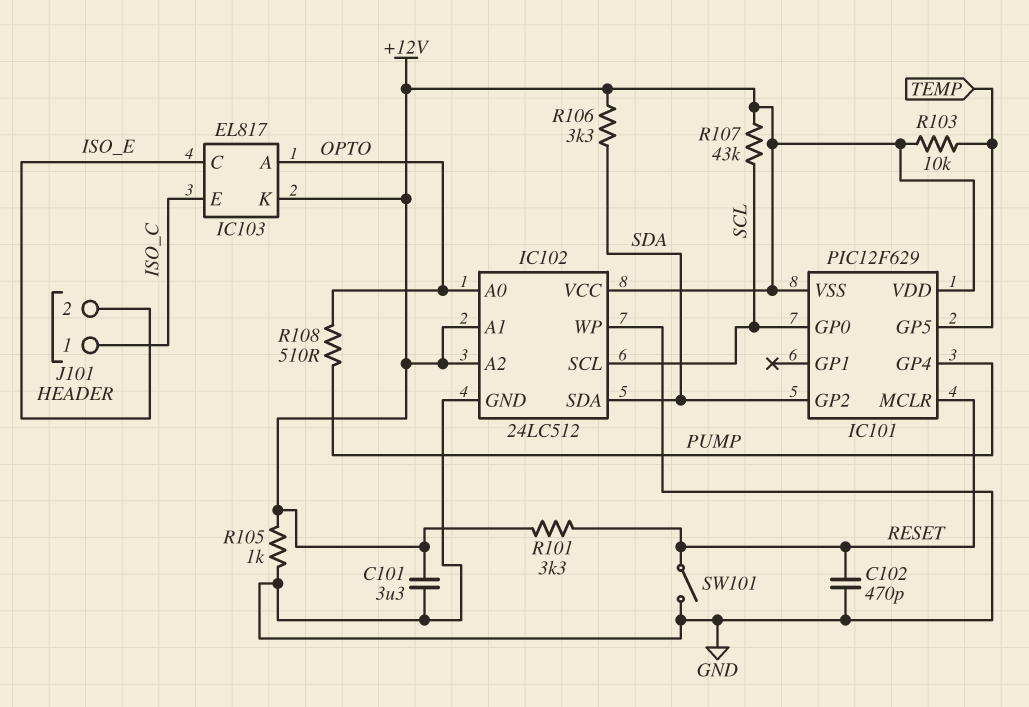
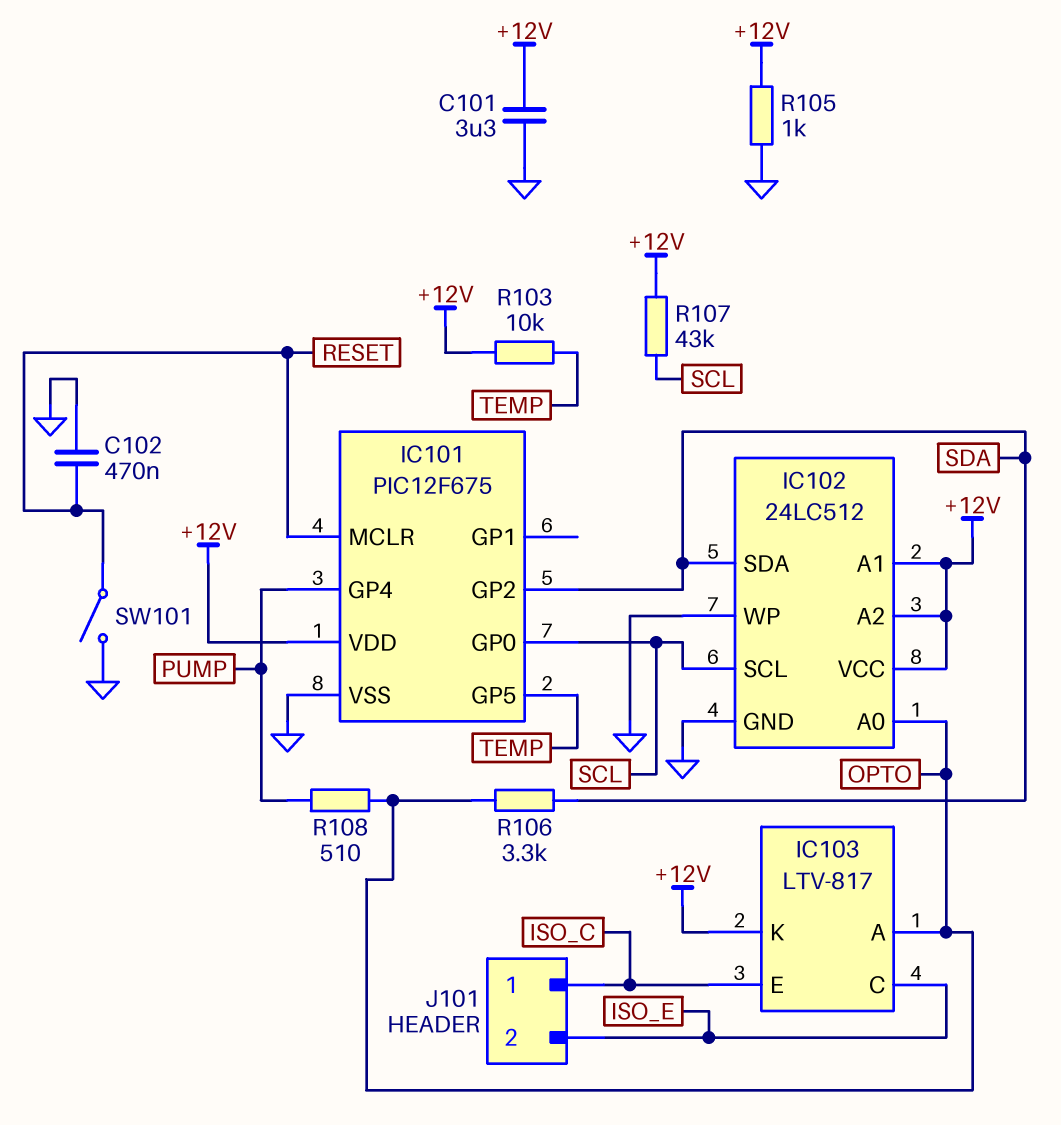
C102: 470pF (GND, RESET) -> 470nF (GND, RESET)
IC101: PIC12F629 -> PIC12F675
IC101 pin VSS: +12V -> GND
IC103: EL817 -> LTV-817
R101: 3.3k (+12V, RESET) -> none
R106: 3.3k (+12V, SDA) -> 3.3k (OPTO, SDA)

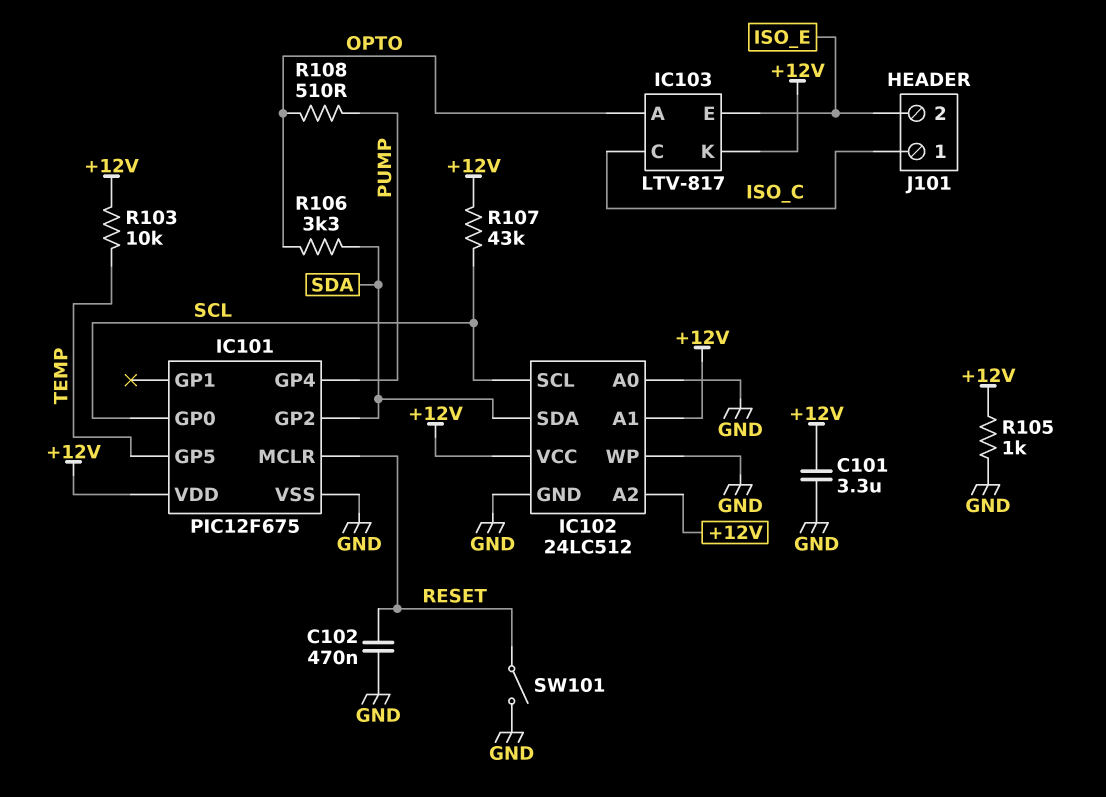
IC102 pin A0: OPTO -> GND
IC103 pin C: ISO_E -> ISO_C
IC103 pin E: ISO_C -> ISO_E

